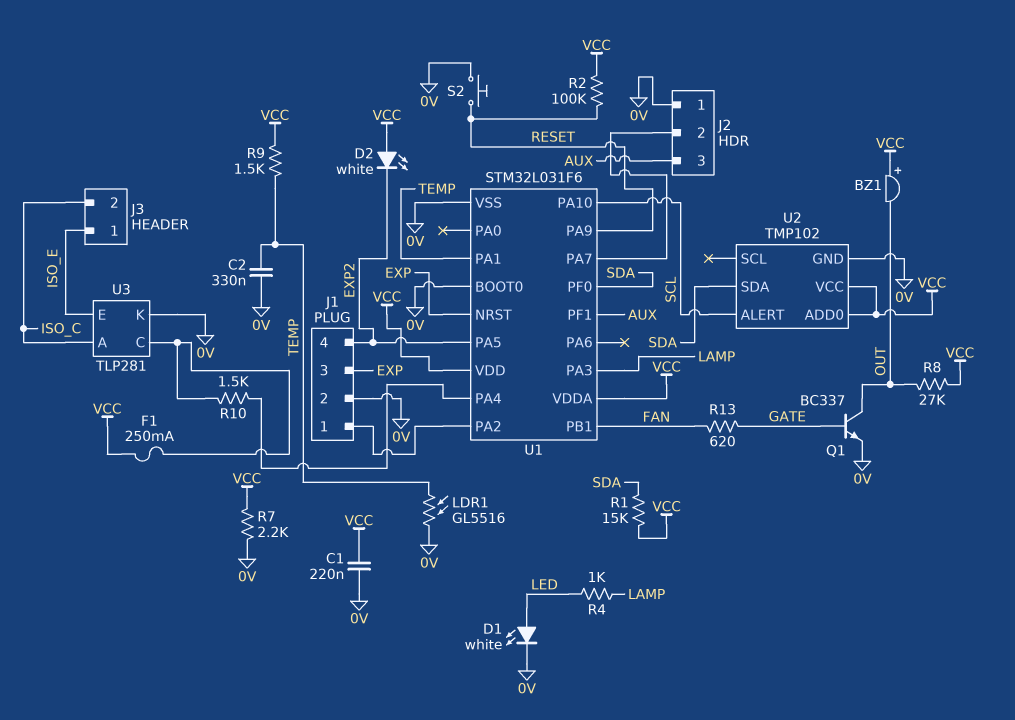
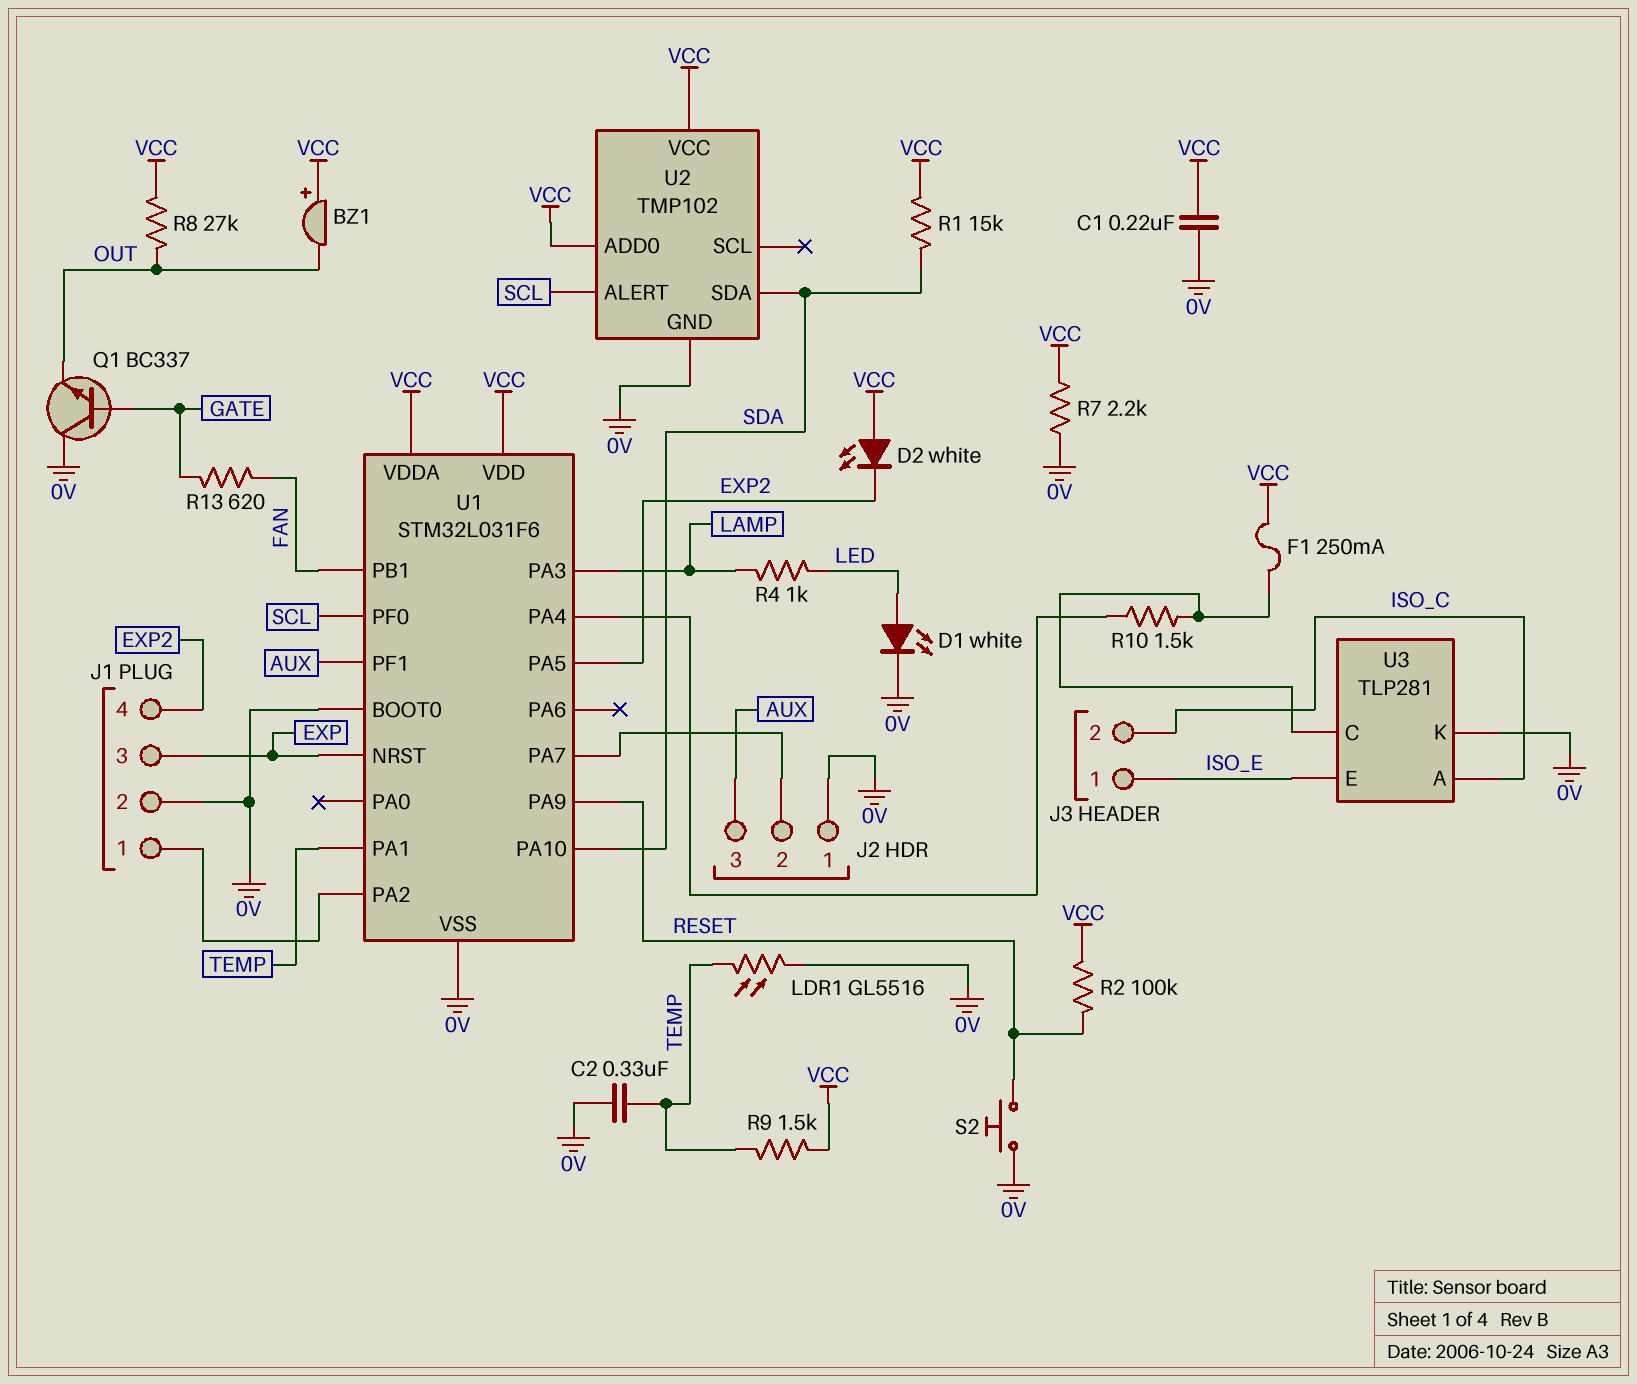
Q1: NPN BC337 (B GATE, C OUT, E 0V) -> NPN BC337 (B GATE, C 0V, E OUT)
U1 pin PA10: SCL -> SDA
U1 pin PF0: SDA -> SCL

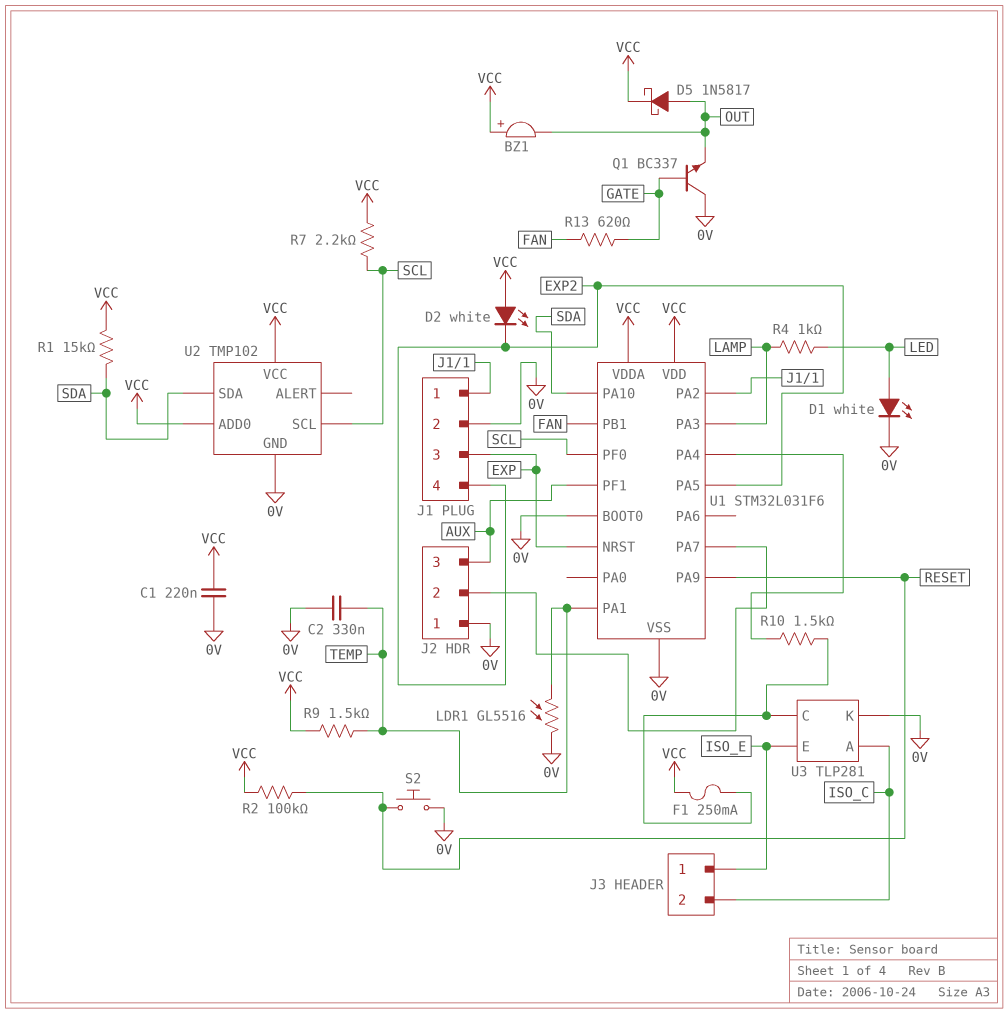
D5: none -> schottky 1N5817 (A OUT, K VCC)
R7: 2.2k (0V, VCC) -> 2.2k (SCL, VCC)
R8: 27k (OUT, VCC) -> none
U2 pin ALERT: SCL -> none
U2 pin SCL: none -> SCL

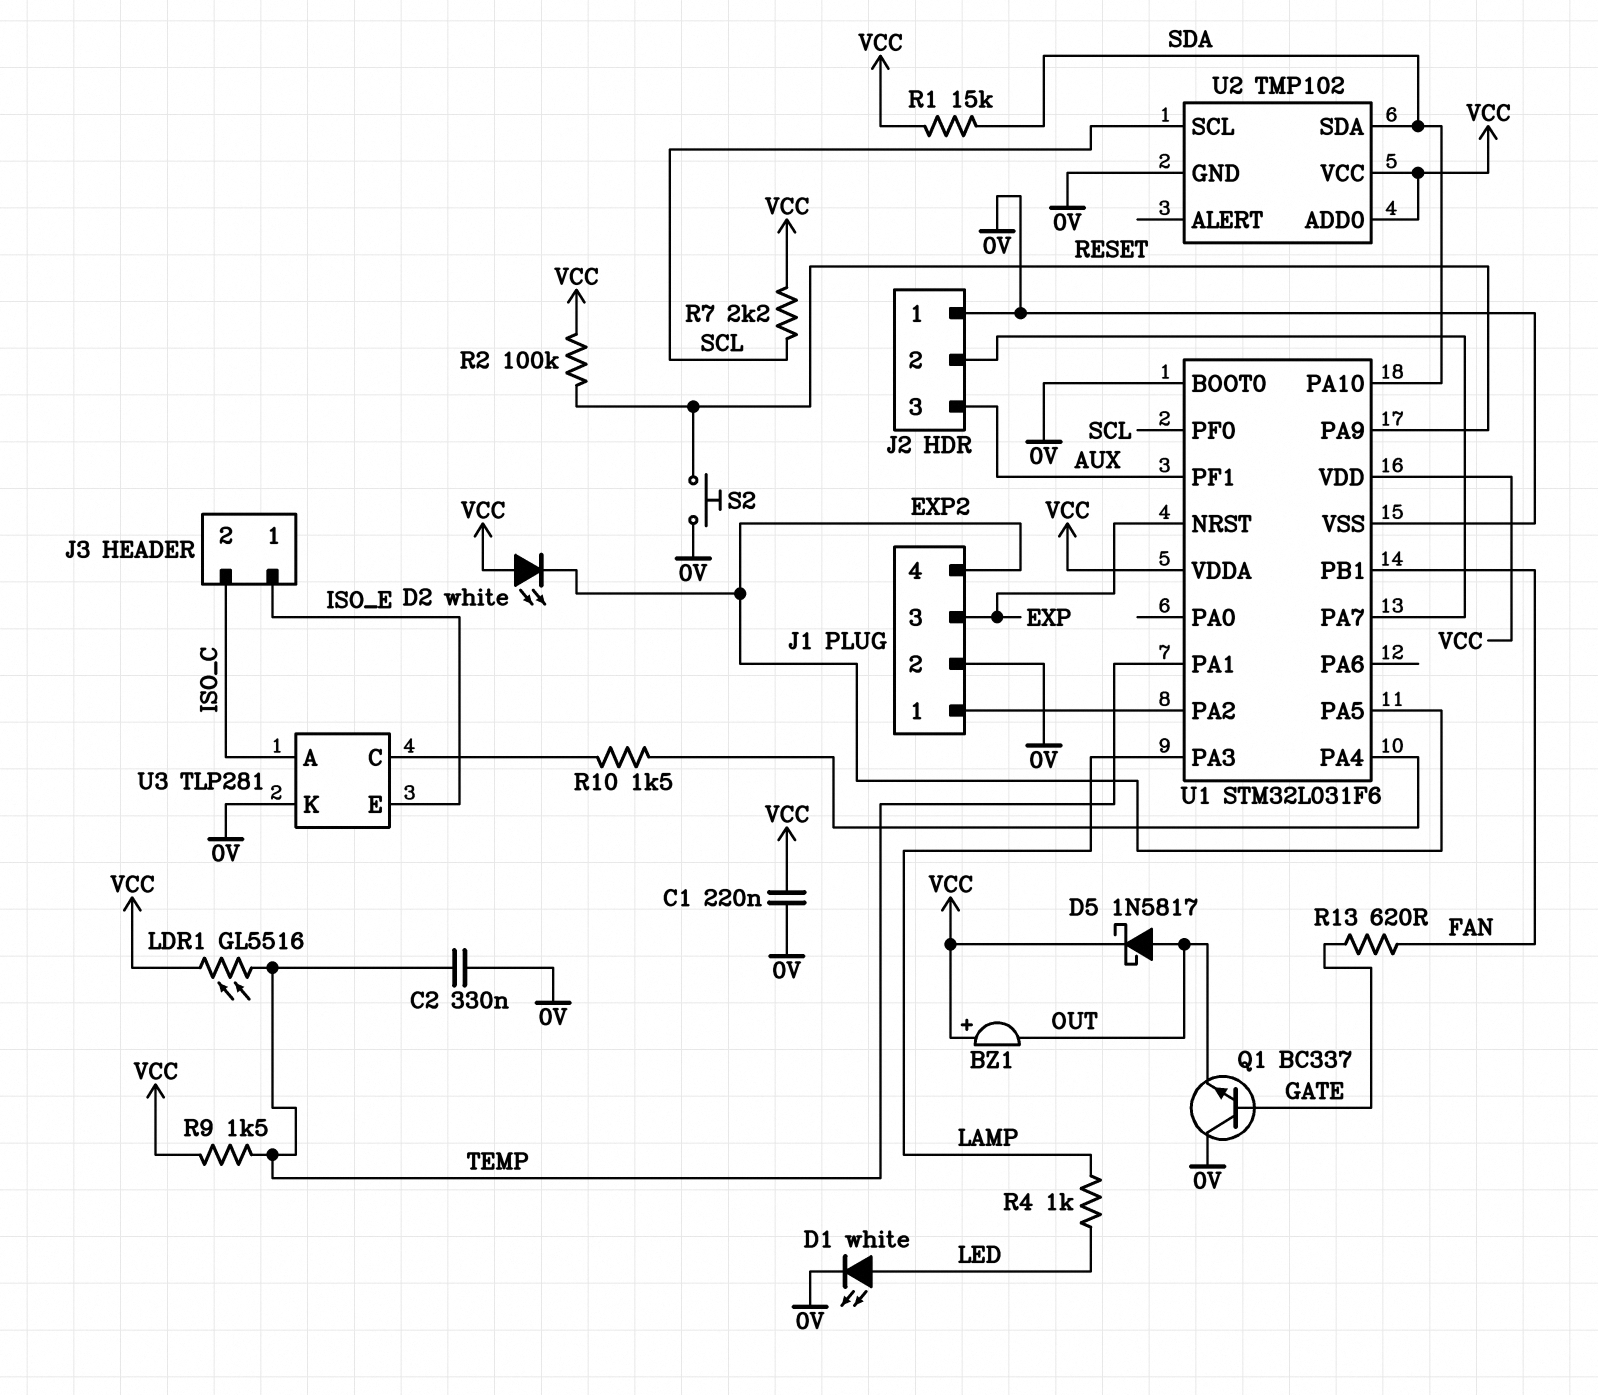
F1: 250mA (U3/C, VCC) -> none
LDR1: GL5516 (0V, TEMP) -> GL5516 (TEMP, VCC)

